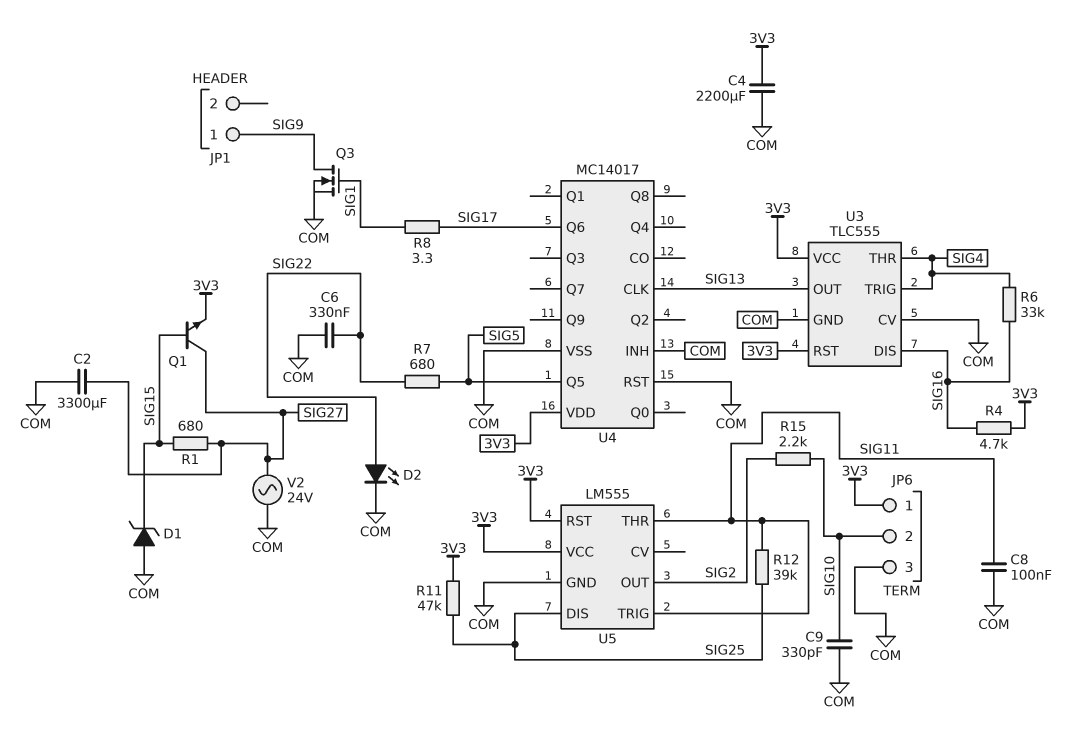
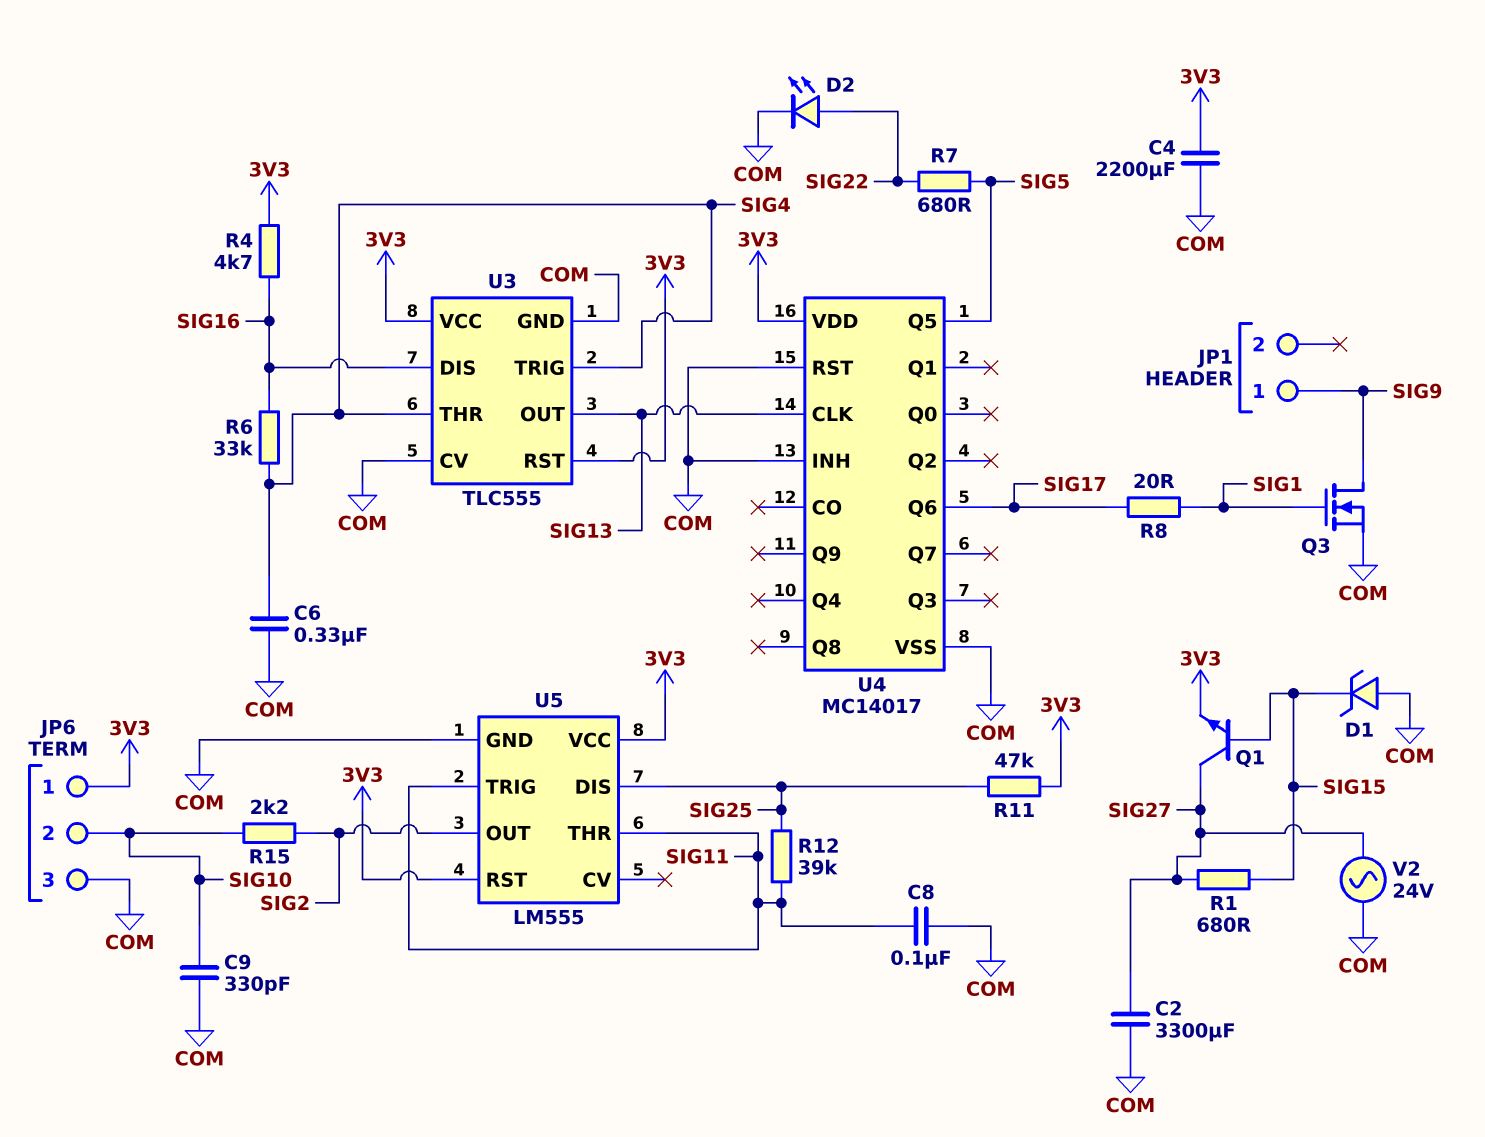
C6: 330nF (COM, SIG22) -> 330nF (COM, SIG4)
R8: 3.3 (SIG1, SIG17) -> 20 (SIG1, SIG17)

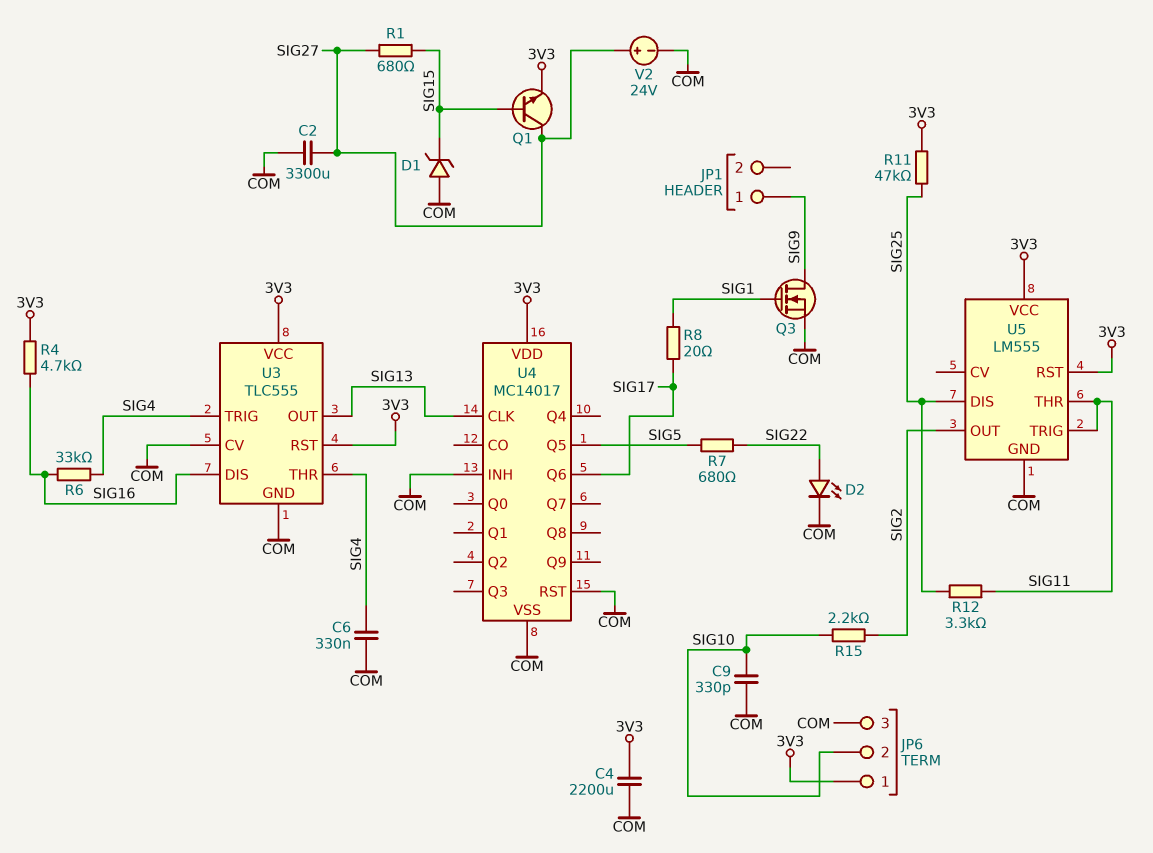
C8: 100nF (COM, SIG11) -> none
R12: 39k (SIG11, SIG25) -> 3.3k (SIG11, SIG25)
V2: AC 24V (COM, SIG27) -> 24V (plus SIG27, minus COM)

